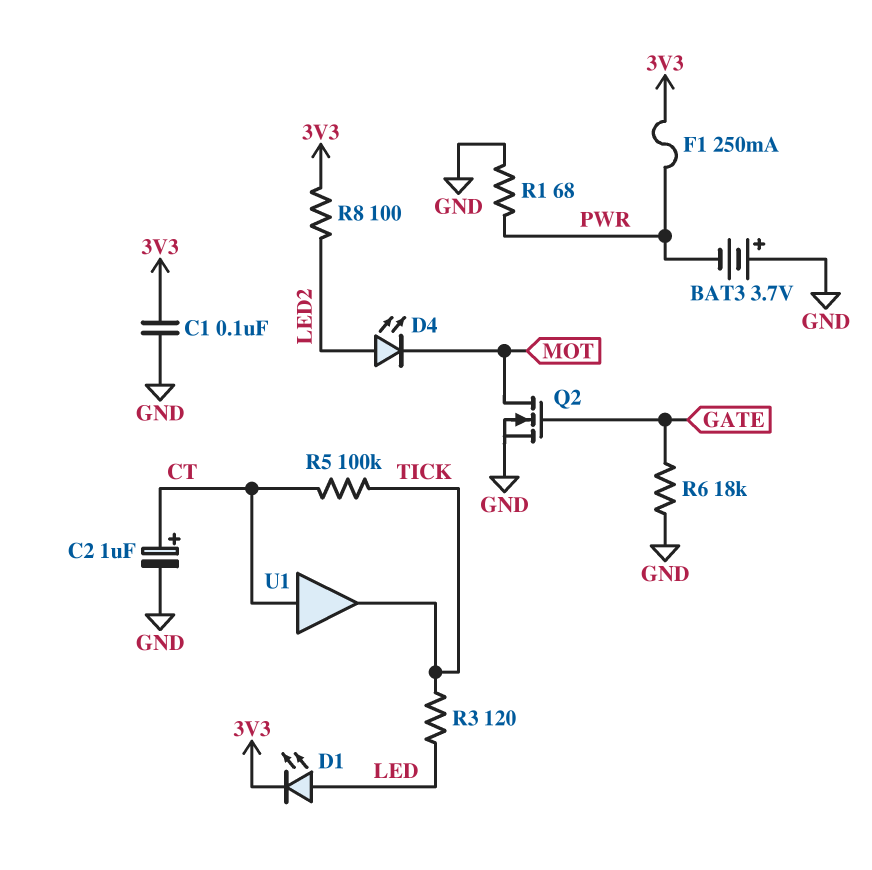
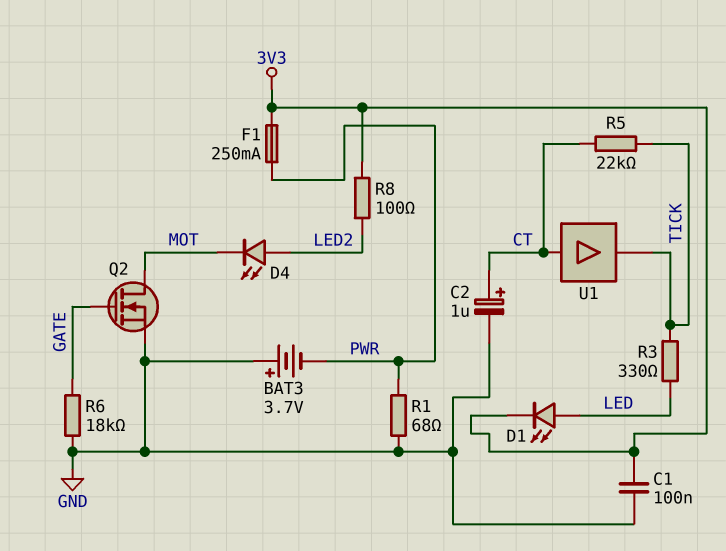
R3: 120 (LED, TICK) -> 330 (LED, TICK)
R5: 100k (CT, TICK) -> 22k (CT, TICK)

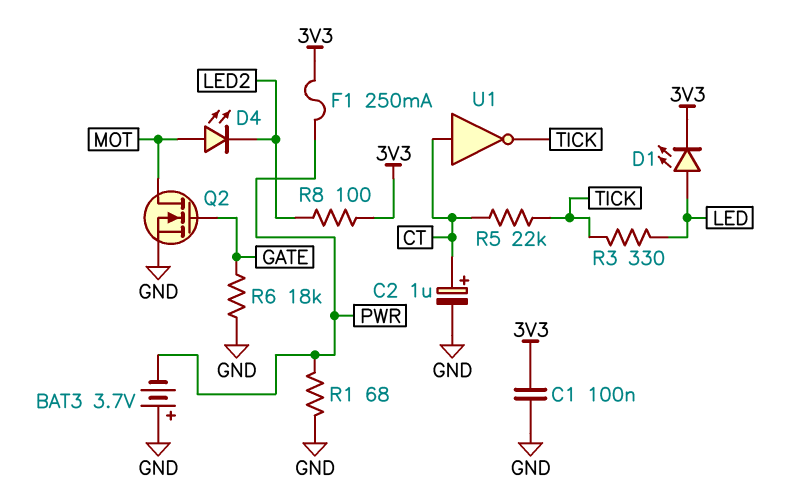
D4: LED (A LED2, K MOT) -> LED (A MOT, K LED2)
U1: buffer (in CT, out TICK) -> NOT (in CT, out TICK)

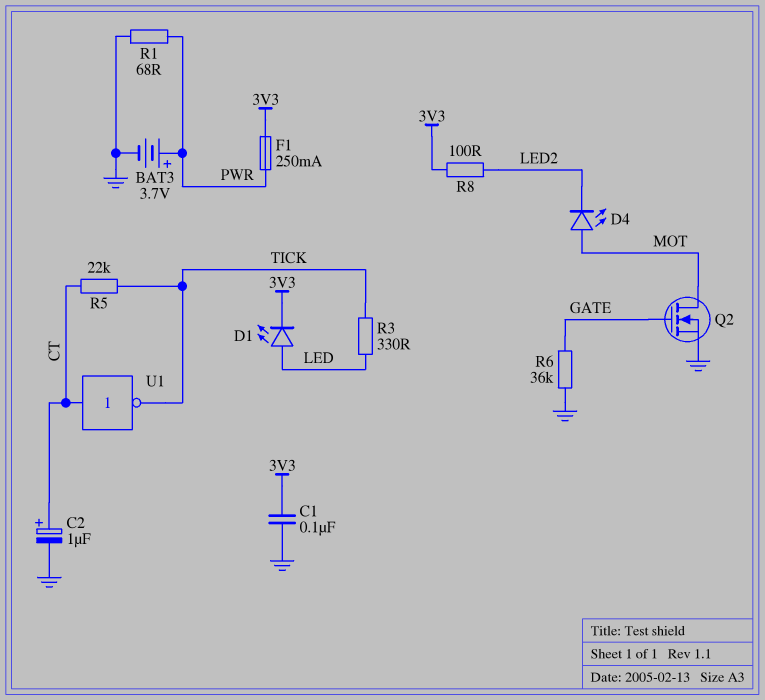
BAT3: 3.7V (plus GND, minus PWR) -> 3.7V (plus PWR, minus GND)
R6: 18k (GATE, GND) -> 36k (GATE, GND)

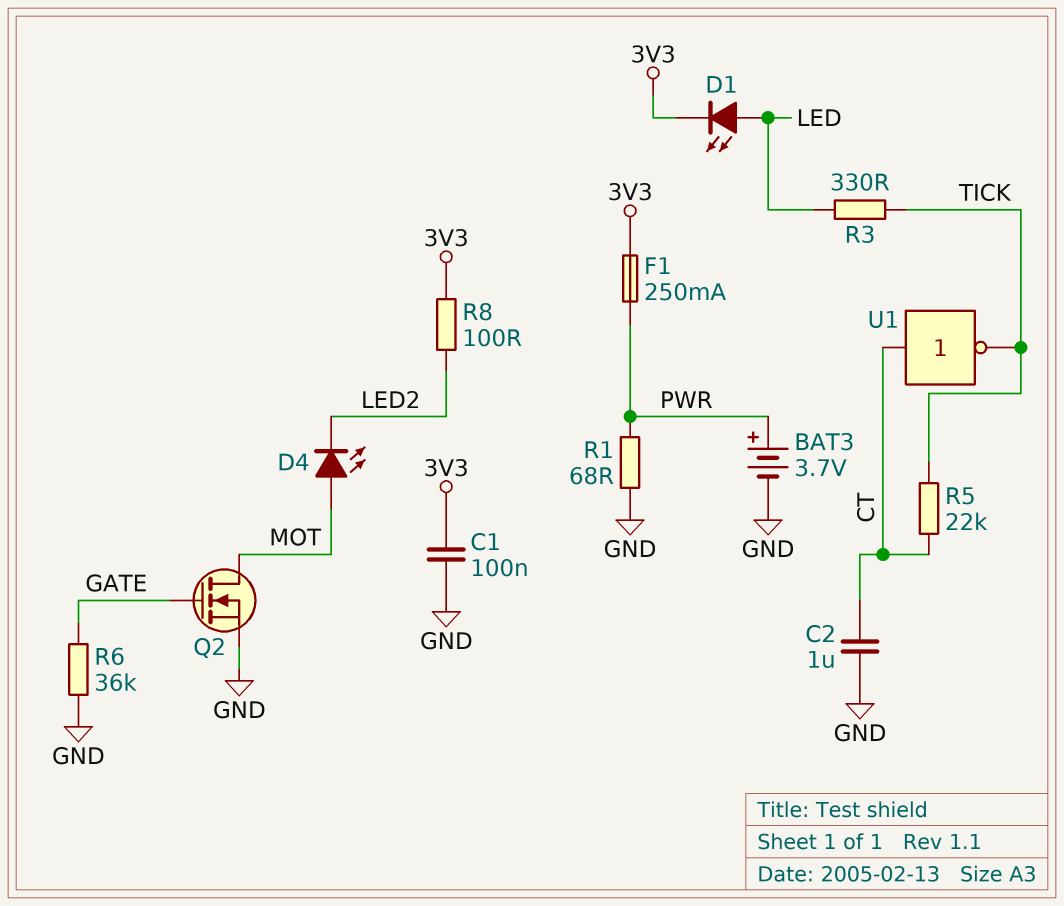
C2: 1uF (plus CT, minus GND) -> 1uF (CT, GND)

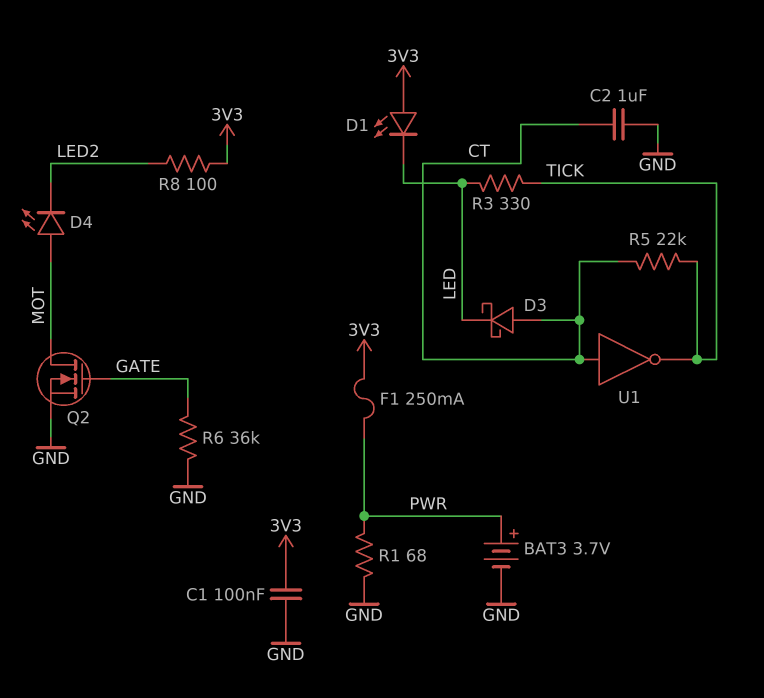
D1: LED (A LED, K 3V3) -> LED (A 3V3, K LED)
D3: none -> schottky (A CT, K LED)

